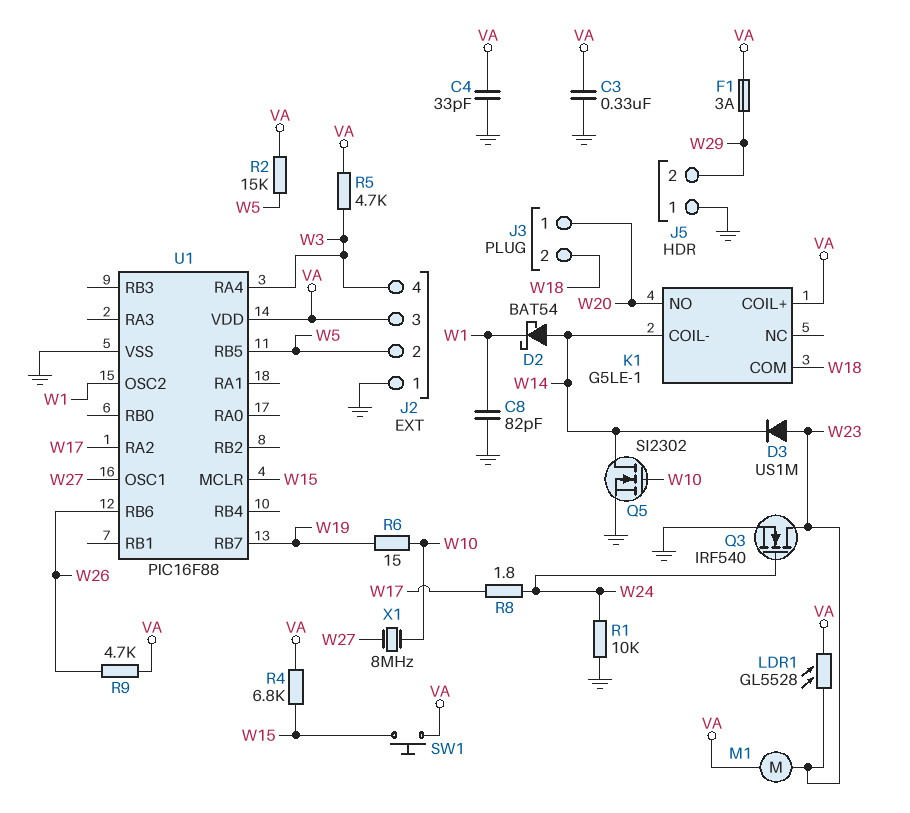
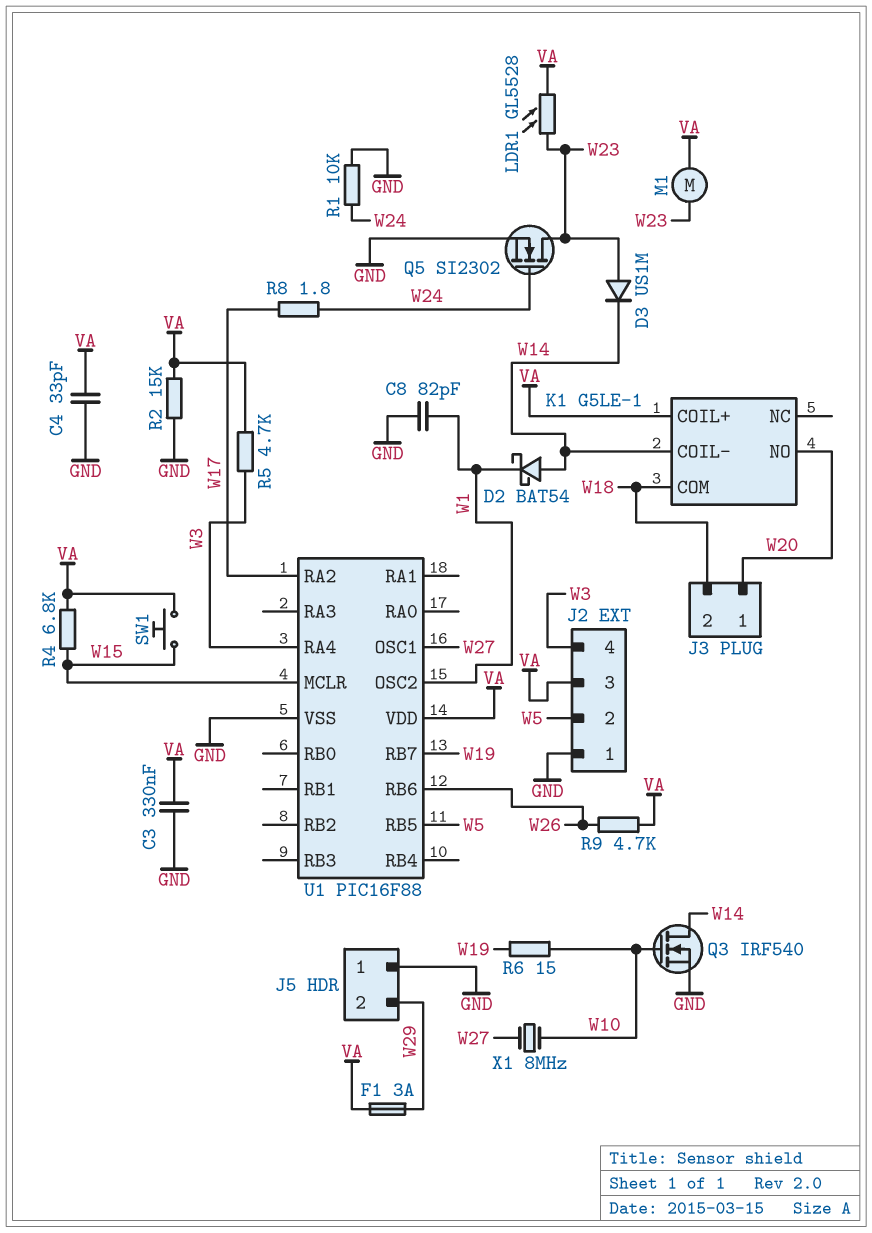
Q3: NMOS IRF540 (G W24, D W23, S GND) -> NMOS IRF540 (G W10, D W14, S GND)
Q5: NMOS SI2302 (G W10, D W14, S GND) -> NMOS SI2302 (G W24, D W23, S GND)
R2: 15k (VA, W5) -> 15k (GND, VA)

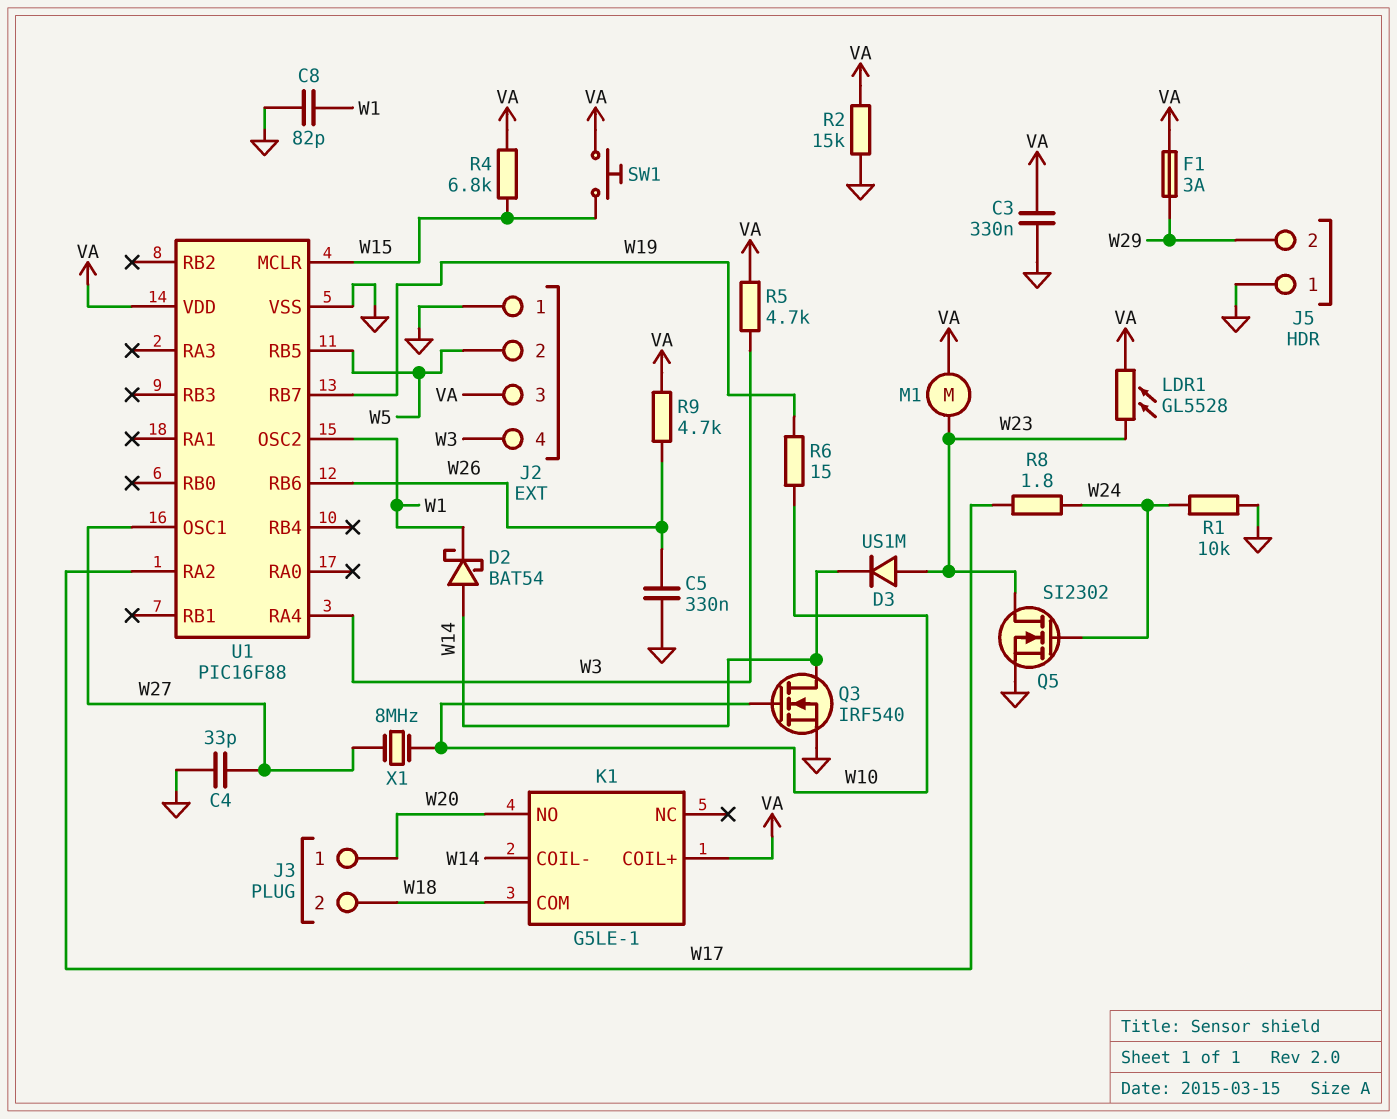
C4: 33pF (GND, VA) -> 33pF (GND, W27)
C5: none -> 330nF (GND, W26)

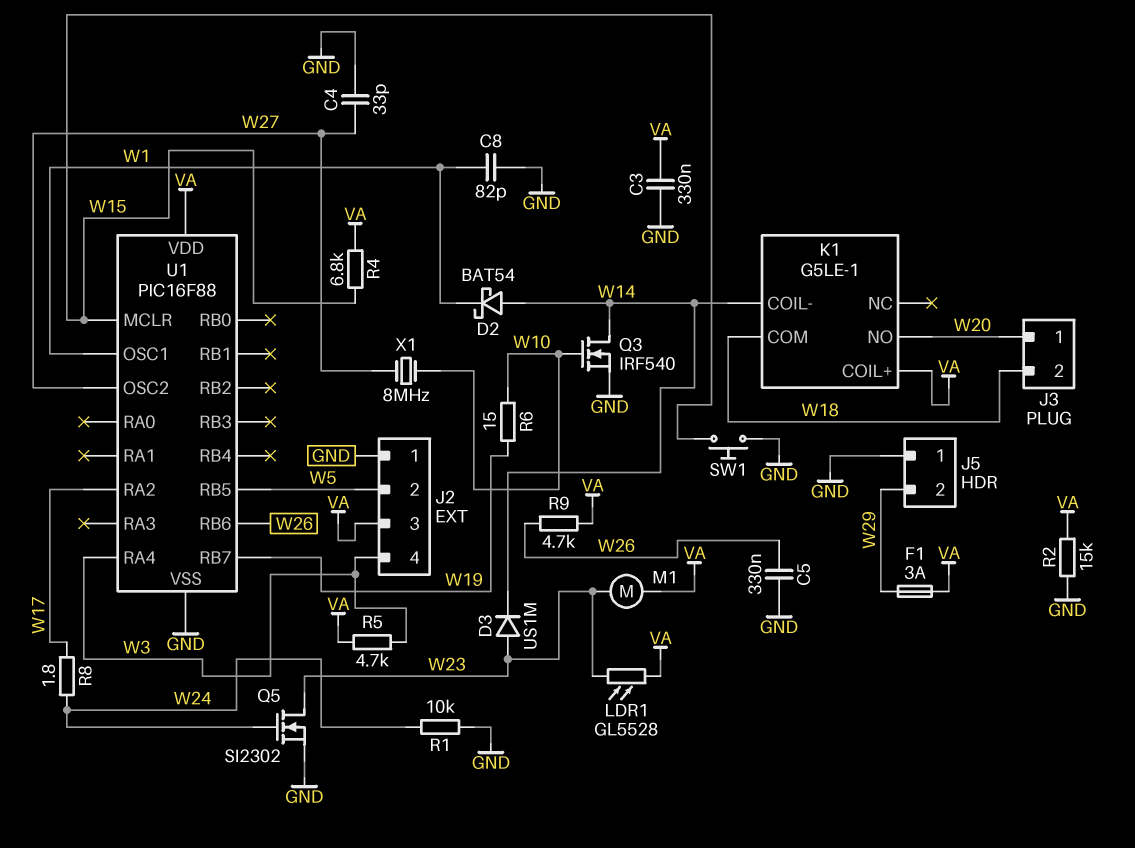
SW1: button (VA, W15) -> button (GND, W15)
U1 pin OSC1: W27 -> W1
U1 pin OSC2: W1 -> W27

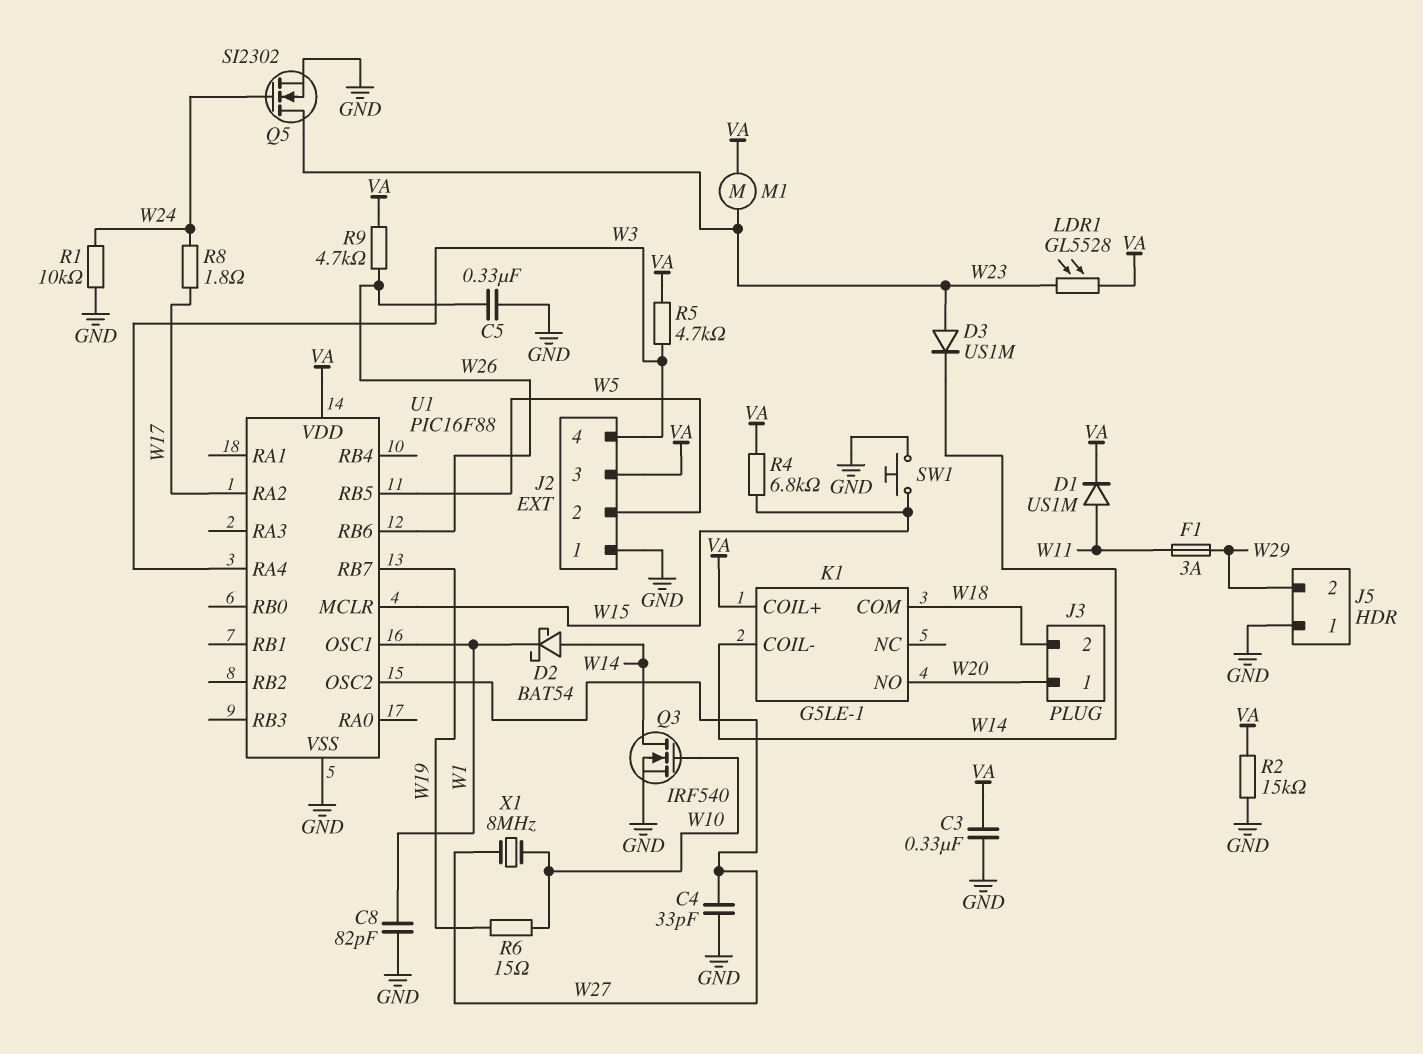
D1: none -> diode US1M (A W11, K VA)
F1: 3A (VA, W29) -> 3A (W11, W29)

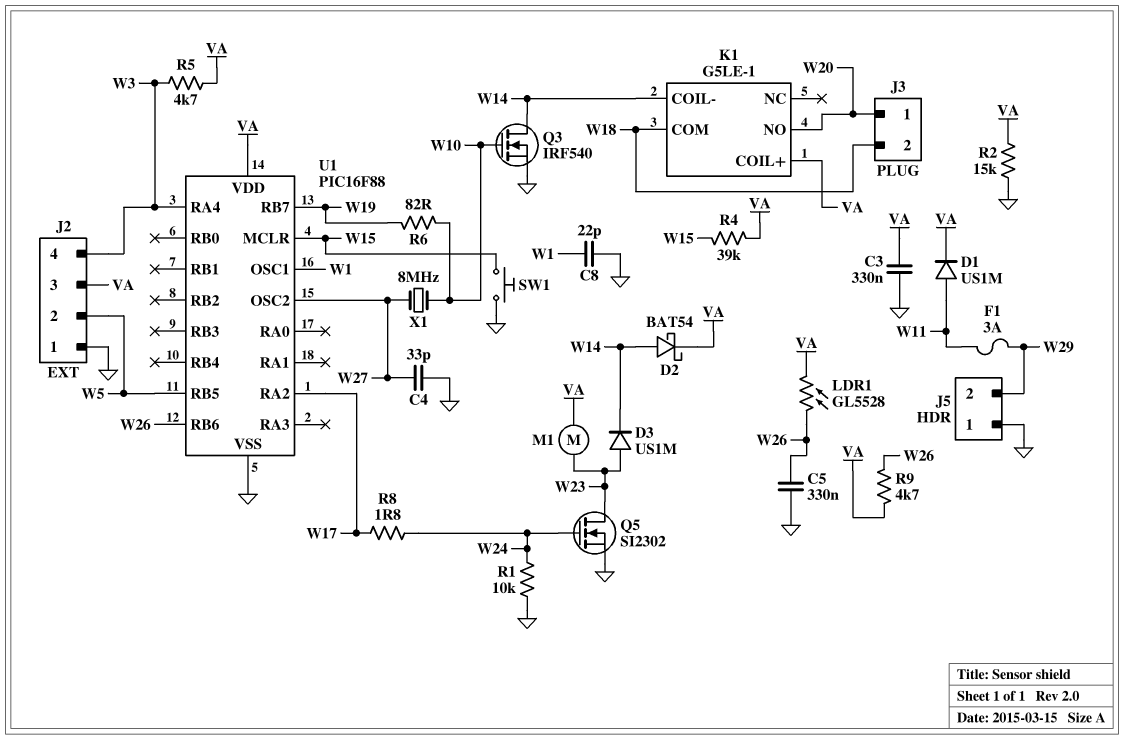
C8: 82pF (GND, W1) -> 22pF (GND, W1)
D2: schottky BAT54 (A W14, K W1) -> schottky BAT54 (A W14, K VA)
LDR1: GL5528 (VA, W23) -> GL5528 (VA, W26)
R4: 6.8k (VA, W15) -> 39k (VA, W15)
R6: 15 (W10, W19) -> 82 (W10, W19)

